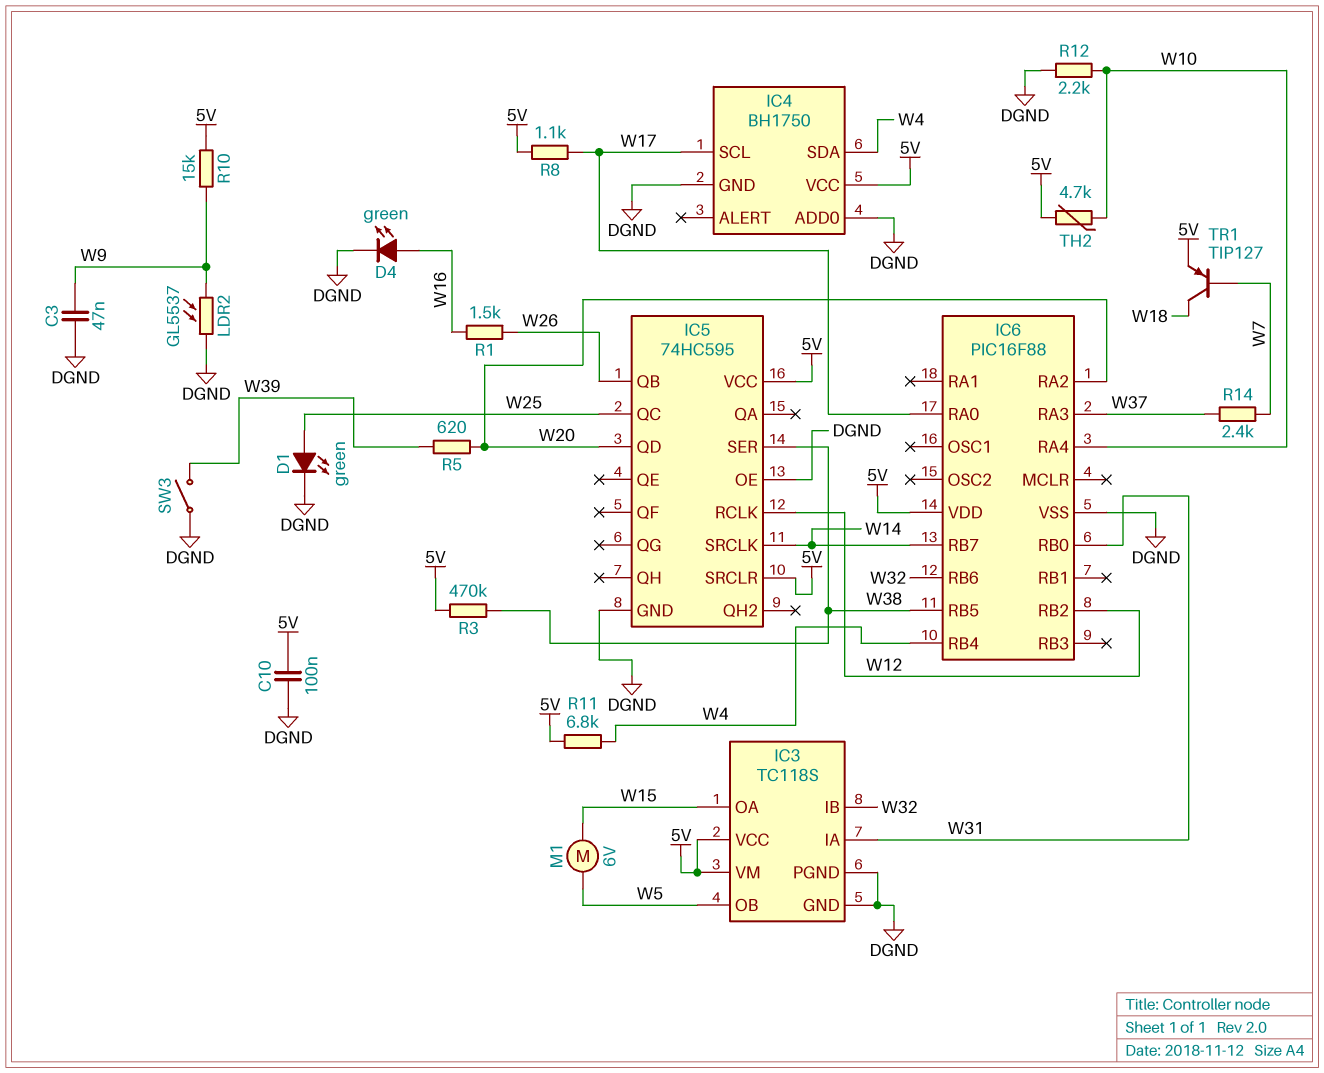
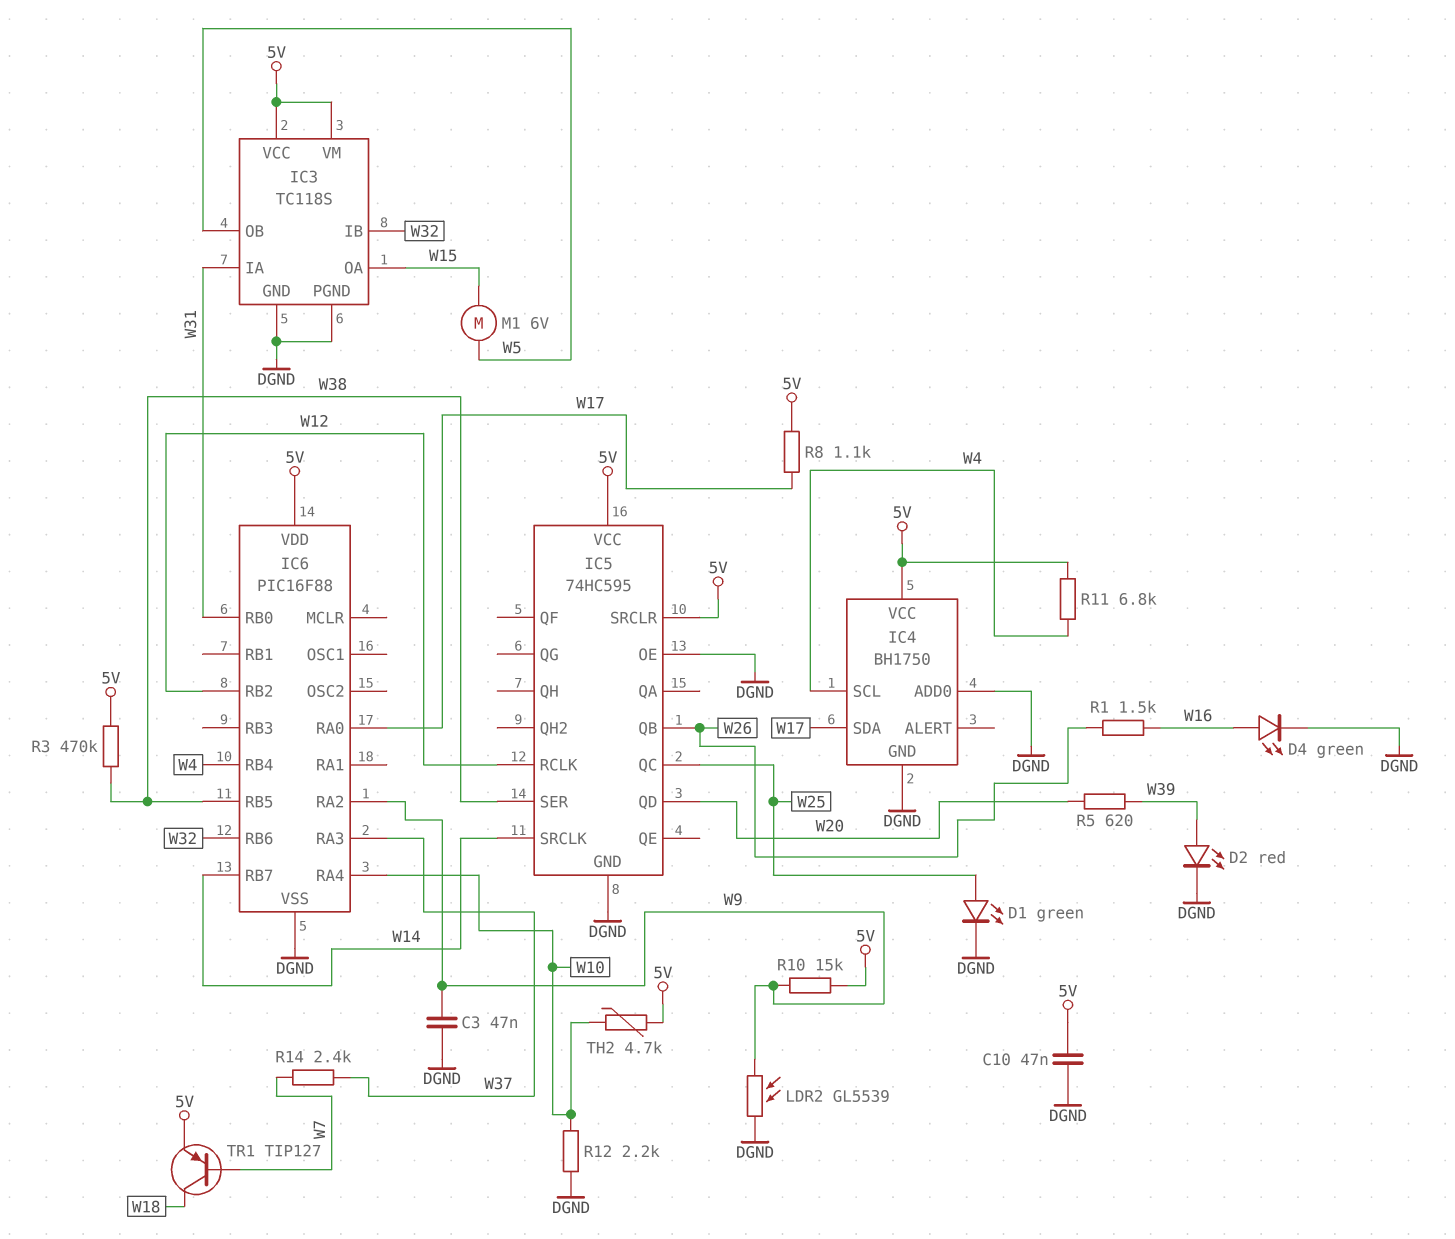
C10: 100nF (5V, DGND) -> 47nF (5V, DGND)
D2: none -> LED red (A W39, K DGND)
IC4 pin SCL: W17 -> W4
IC4 pin SDA: W4 -> W17
IC6 pin RA2: W20 -> W9
LDR2: GL5537 (DGND, W9) -> GL5539 (DGND, W9)
SW3: switch (DGND, W39) -> none

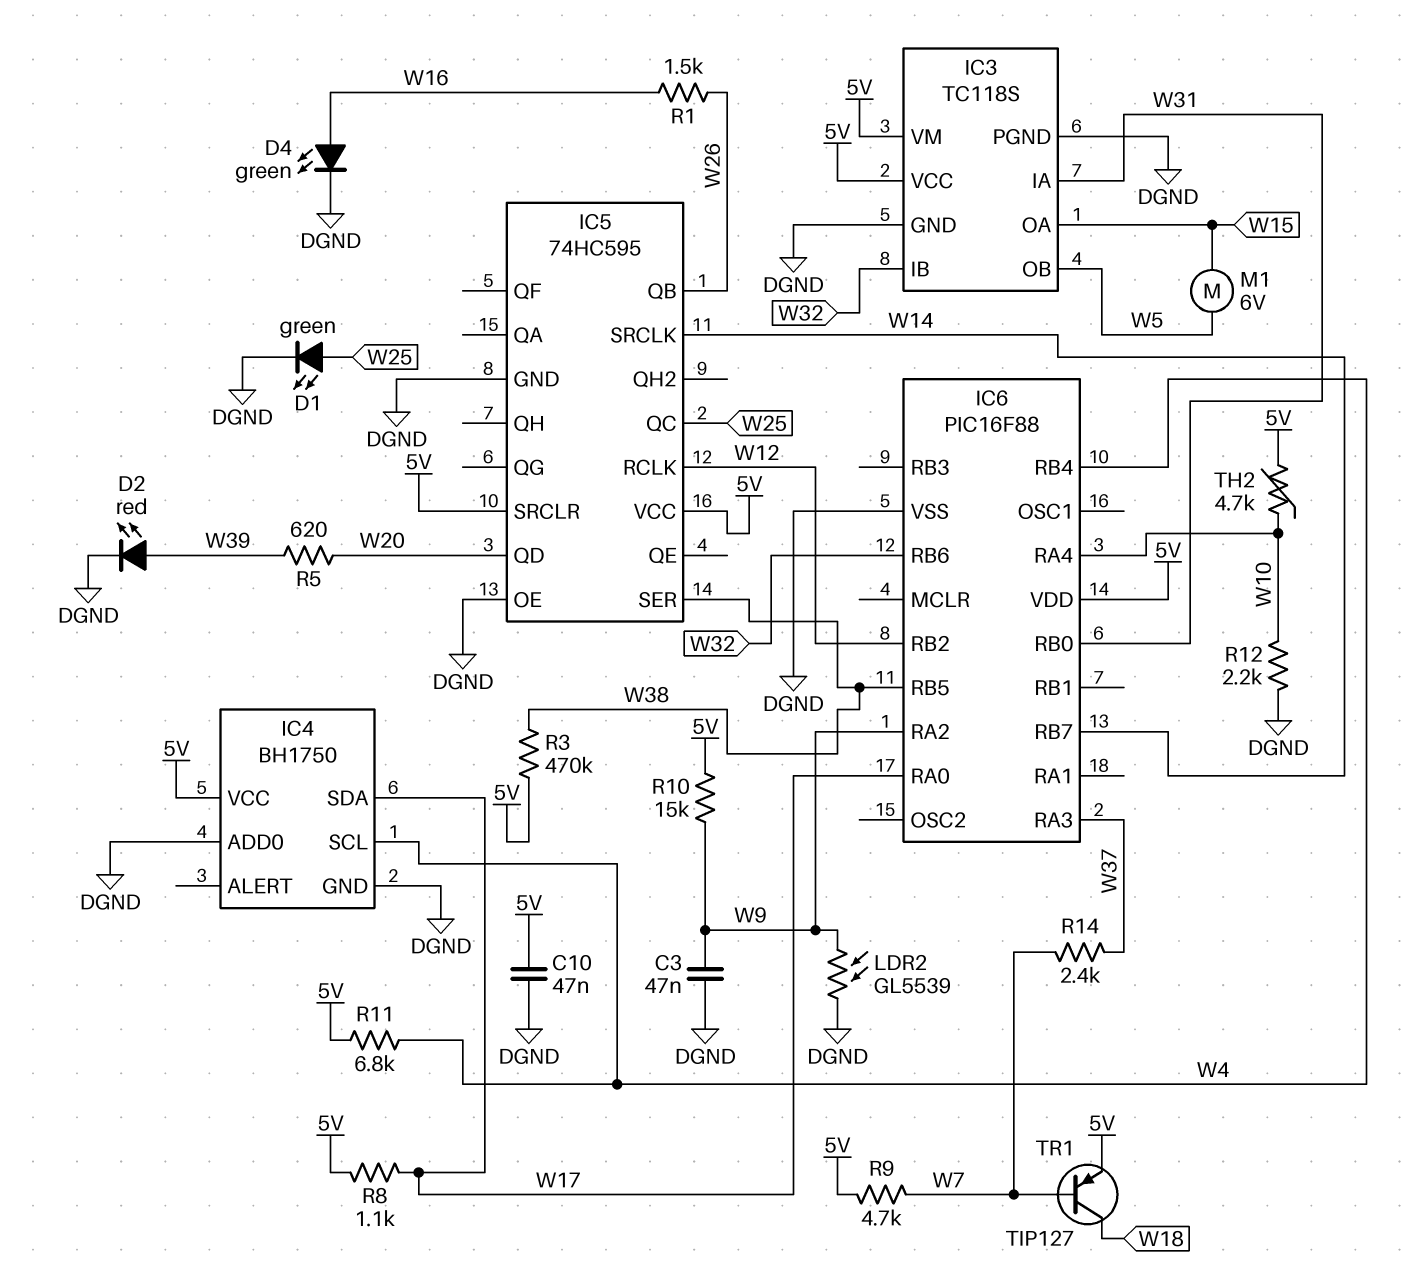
R9: none -> 4.7k (5V, W7)

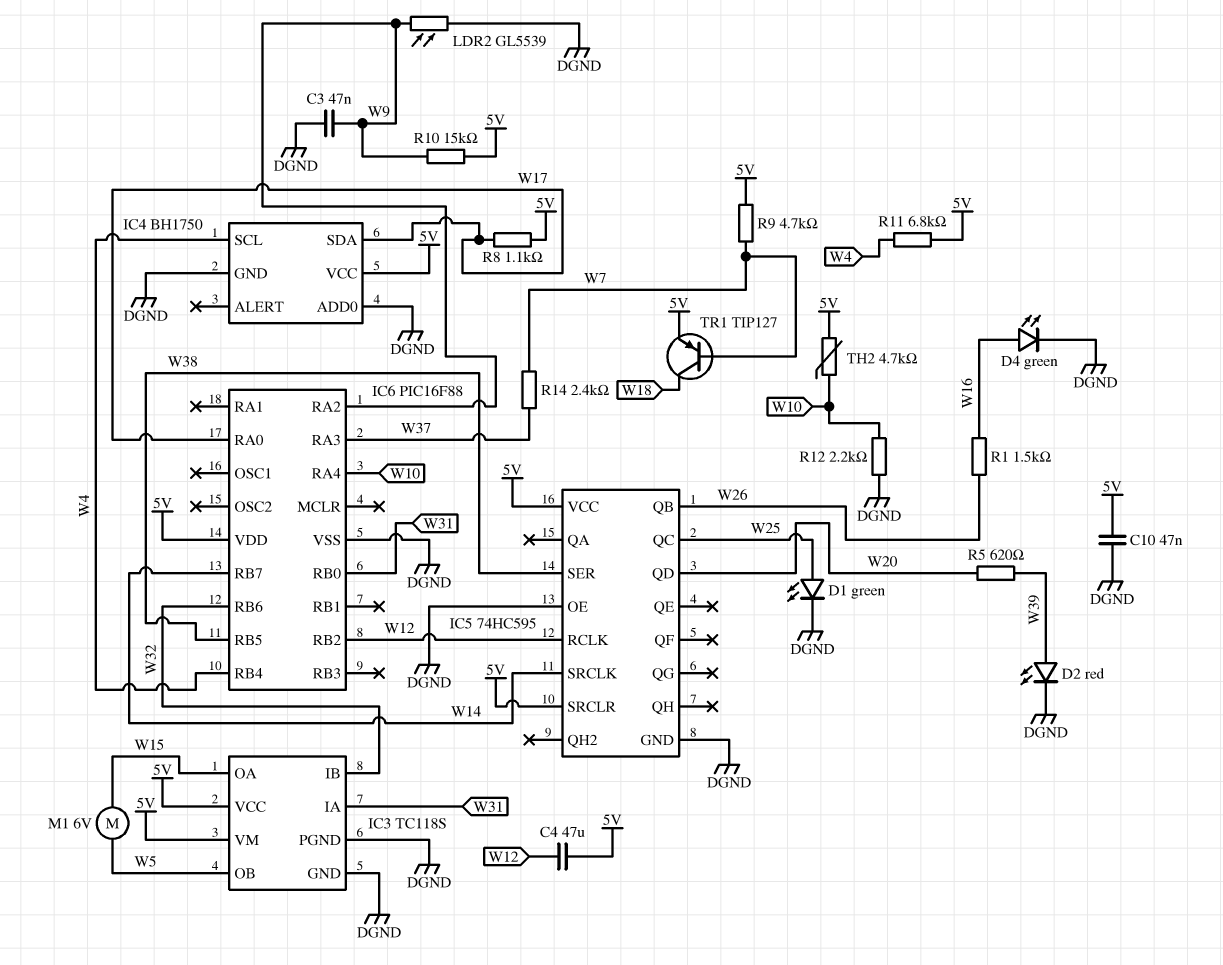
C4: none -> 47uF (5V, W12)
R3: 470k (5V, W38) -> none

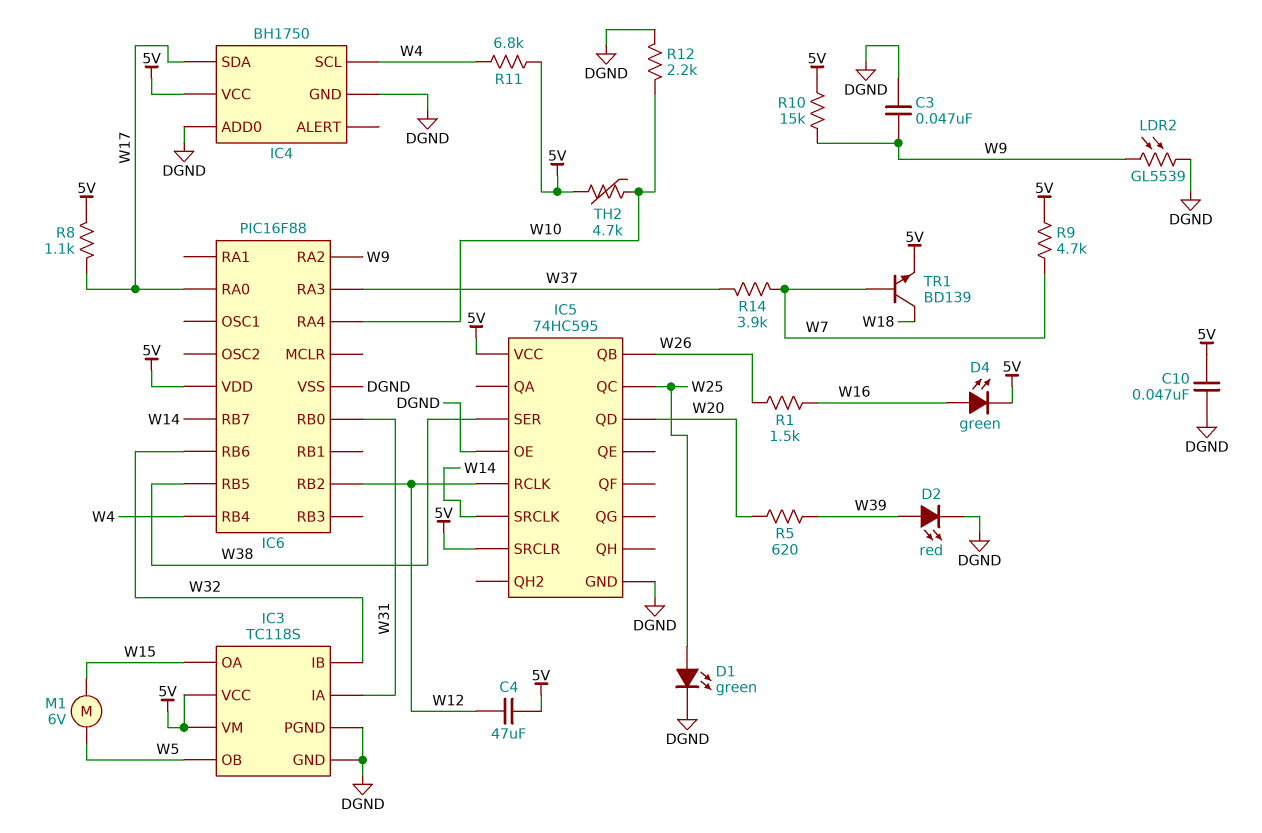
D4: LED green (A W16, K DGND) -> LED green (A W16, K 5V)
R14: 2.4k (W7, W37) -> 3.9k (W7, W37)
TR1: PNP TIP127 (B W7, C W18, E 5V) -> NPN BD139 (B W7, C W18, E 5V)

